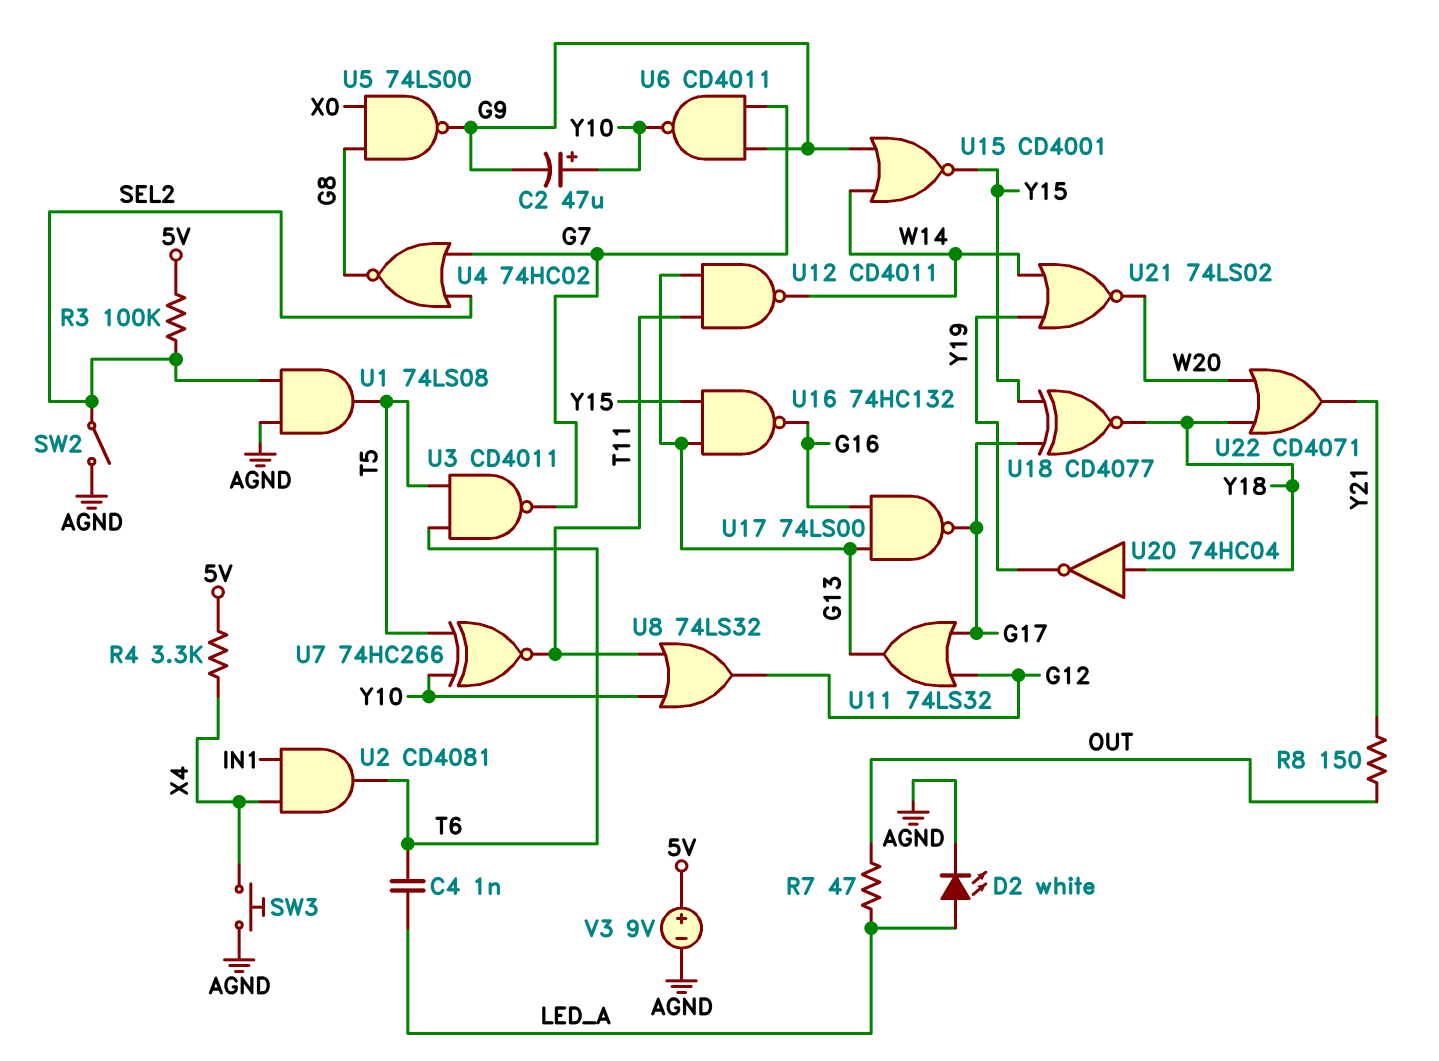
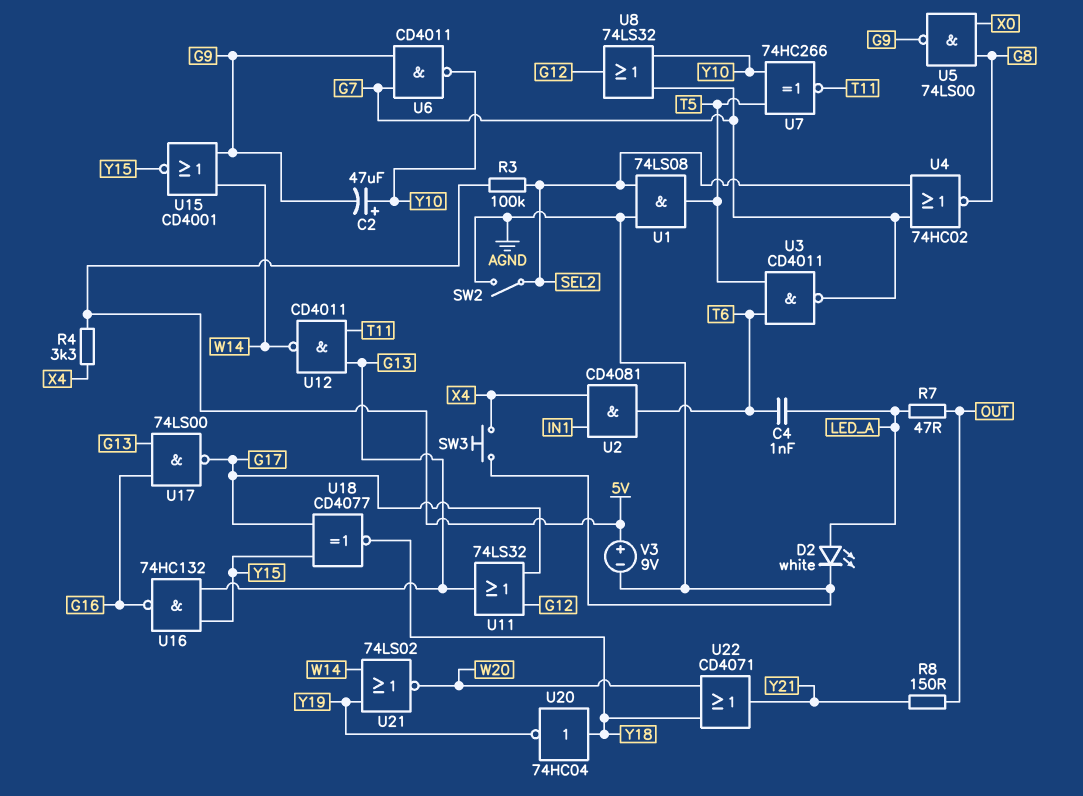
U8: OR 74LS32 (in T11, in Y10, out G12) -> OR 74LS32 (in G7, in Y10, out G12)

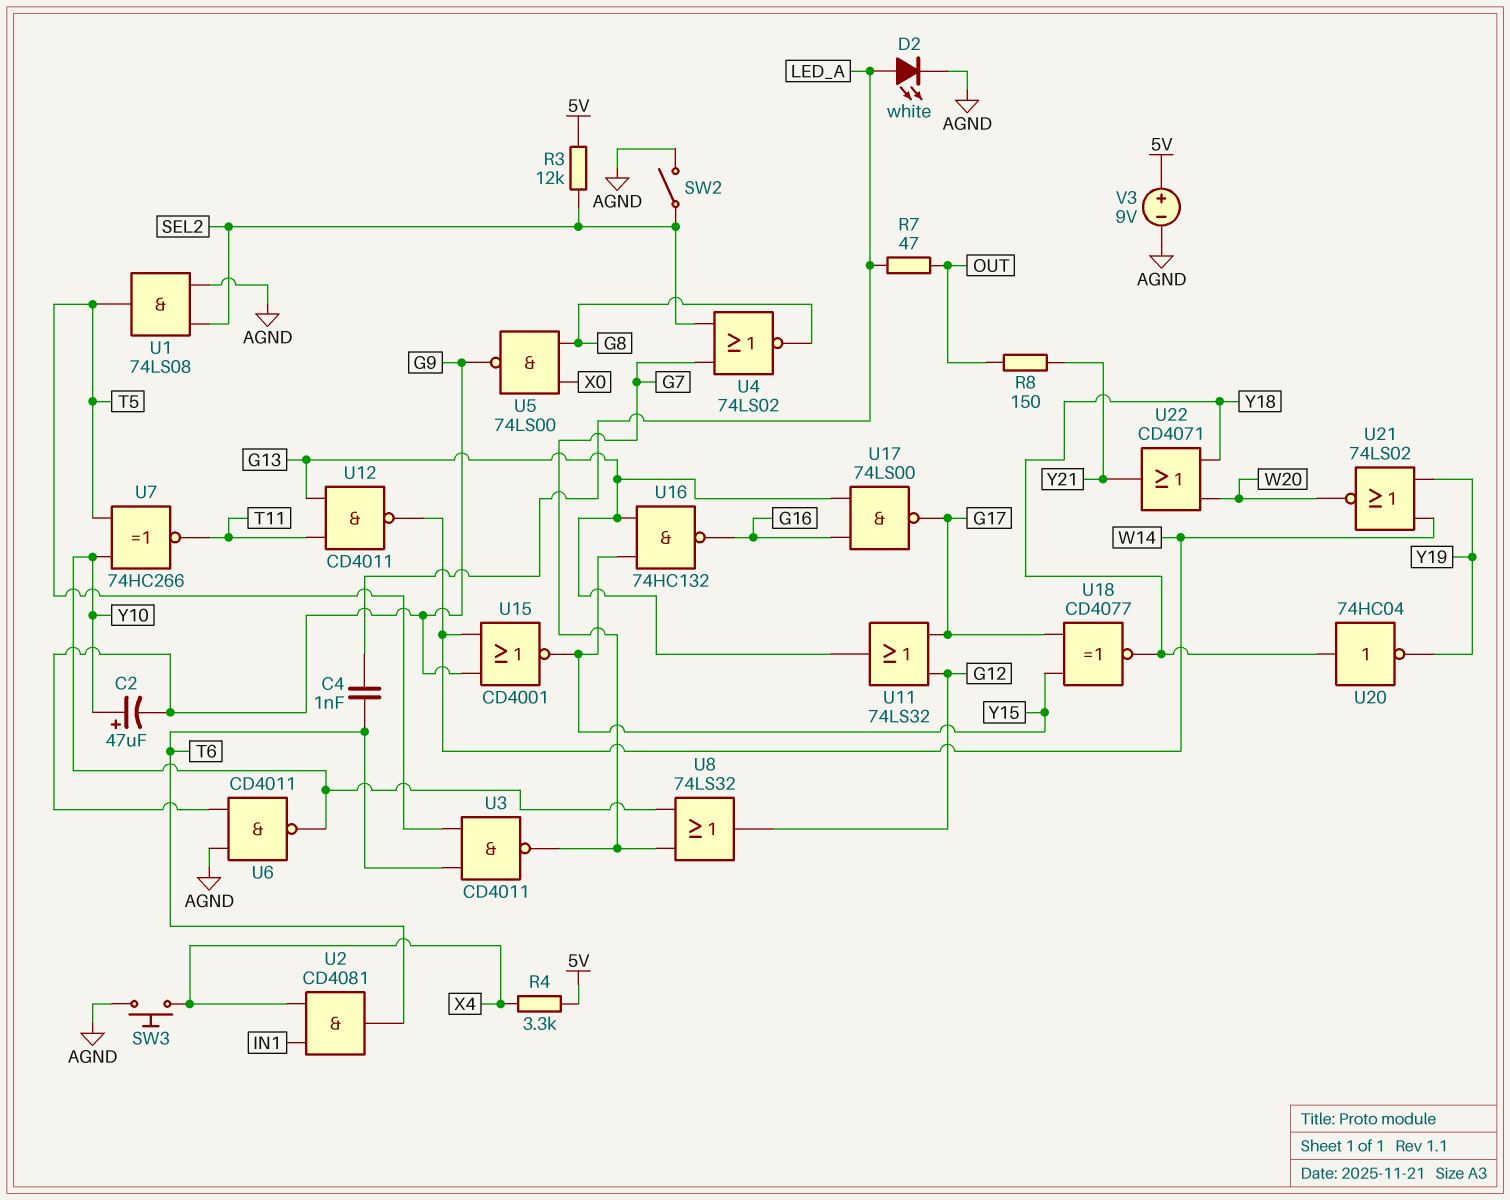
R3: 100k (5V, SEL2) -> 12k (5V, SEL2)
U4: NOR 74HC02 (in G7, in SEL2, out G8) -> NOR 74LS02 (in G7, in SEL2, out G8)
U6: NAND CD4011 (in G7, in G9, out Y10) -> NAND CD4011 (in AGND, in G9, out Y10)

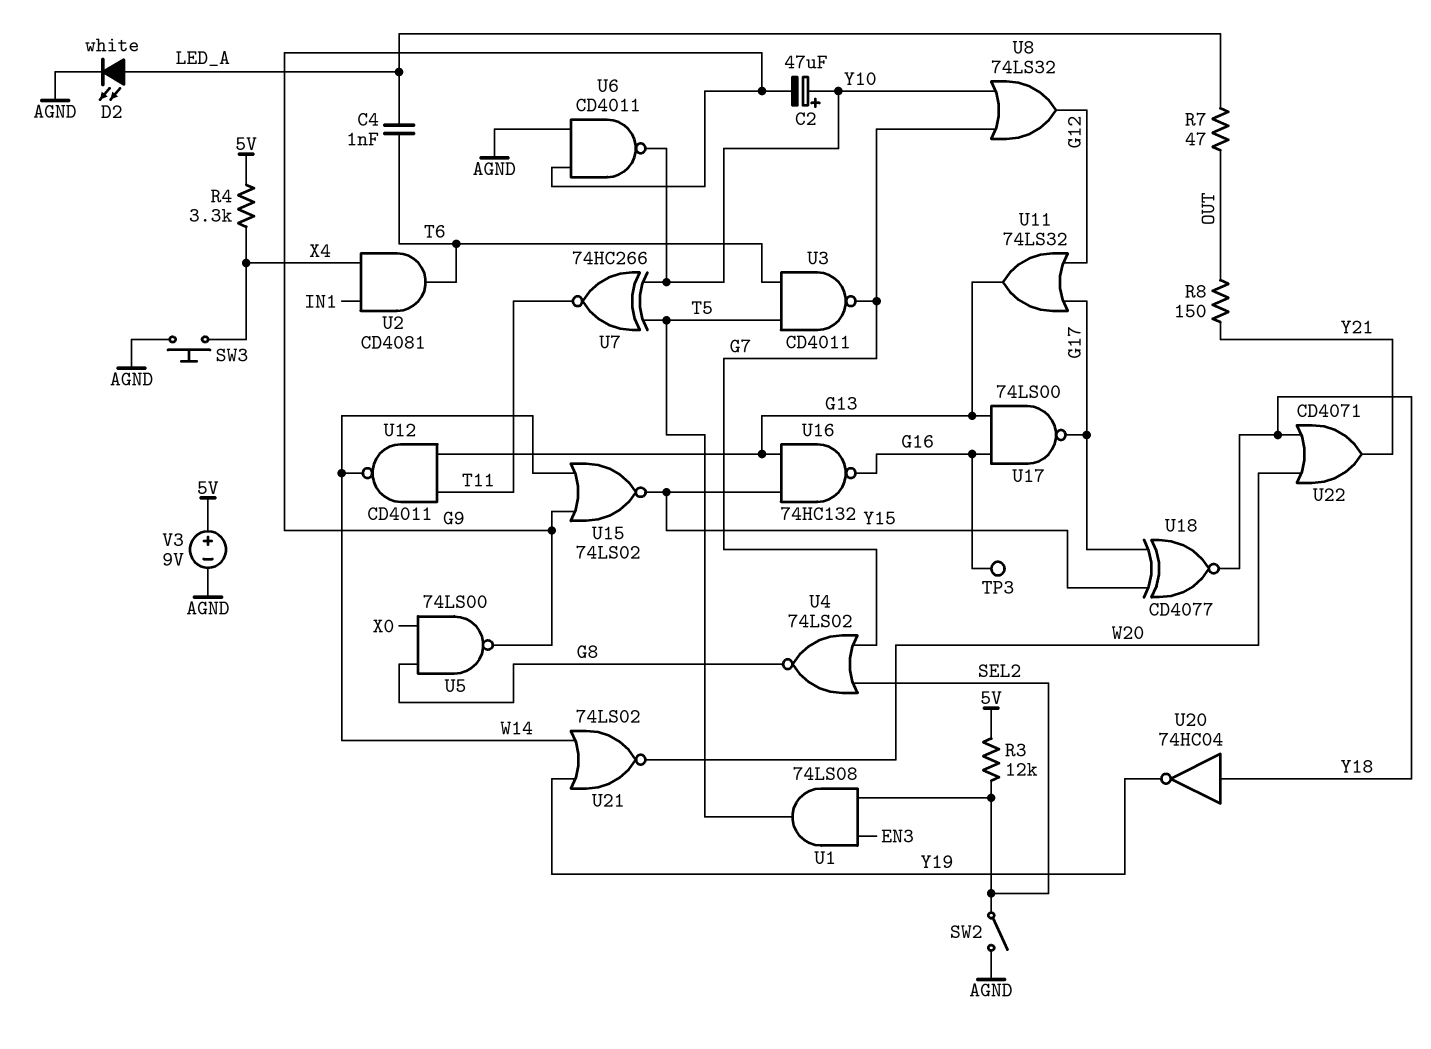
TP3: none -> test point (G16)
U1: AND 74LS08 (in AGND, in SEL2, out T5) -> AND 74LS08 (in EN3, in SEL2, out T5)
U15: NOR CD4001 (in G9, in W14, out Y15) -> NOR 74LS02 (in G9, in W14, out Y15)

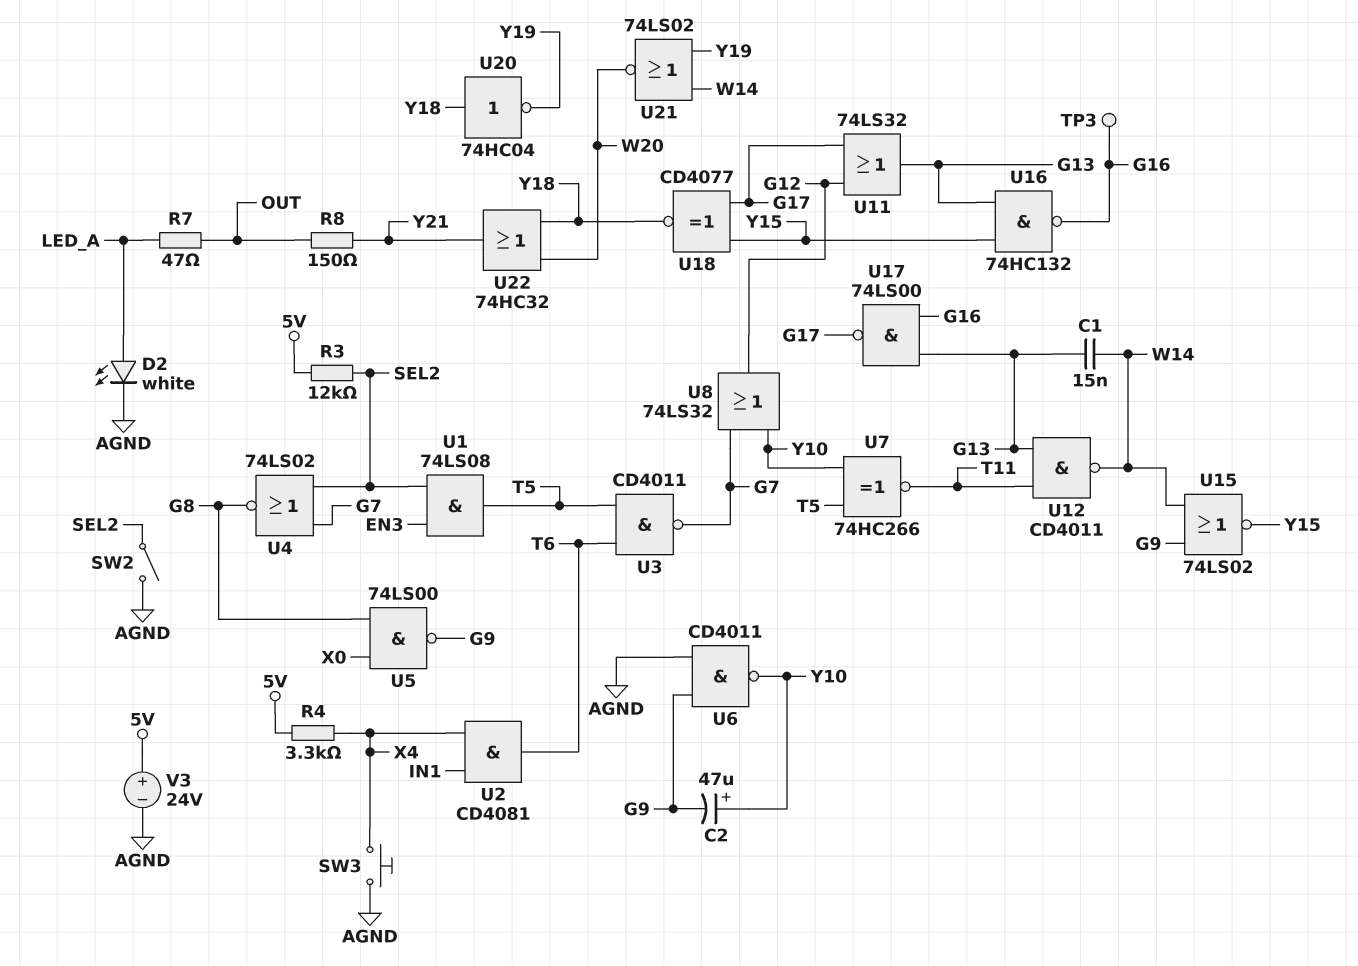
C1: none -> 15nF (G13, W14)
C4: 1nF (LED_A, T6) -> none
U22: OR CD4071 (in W20, in Y18, out Y21) -> OR 74HC32 (in W20, in Y18, out Y21)
V3: 9V (plus 5V, minus AGND) -> 24V (plus 5V, minus AGND)

